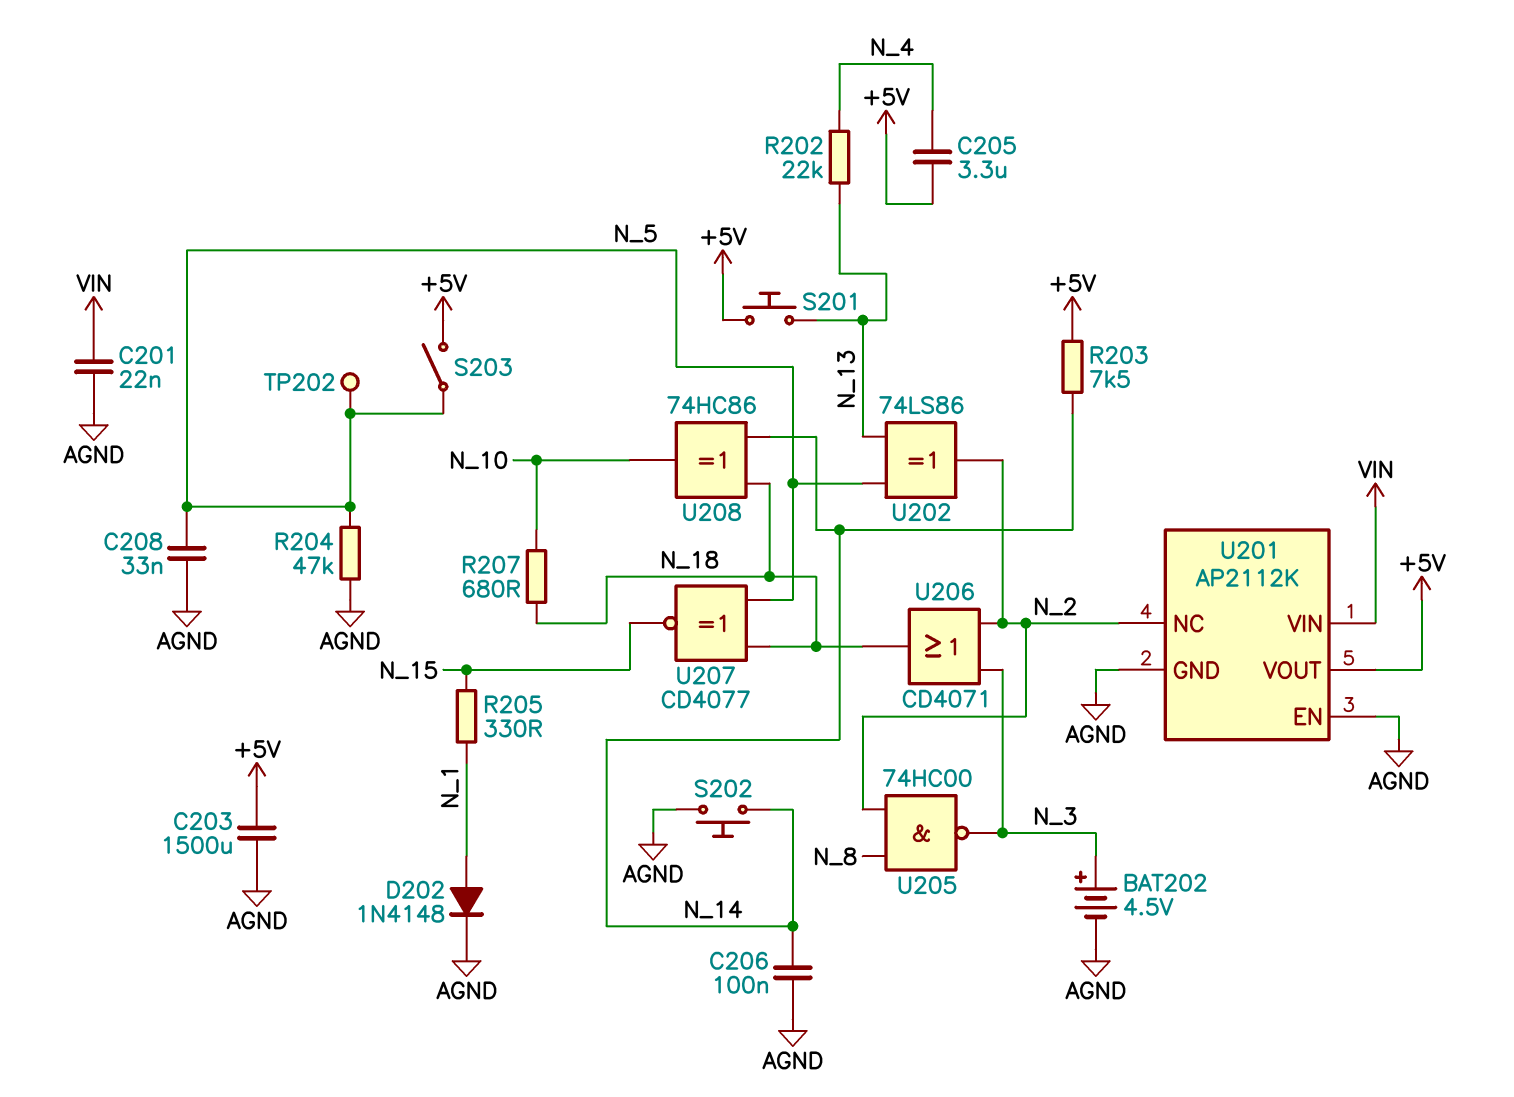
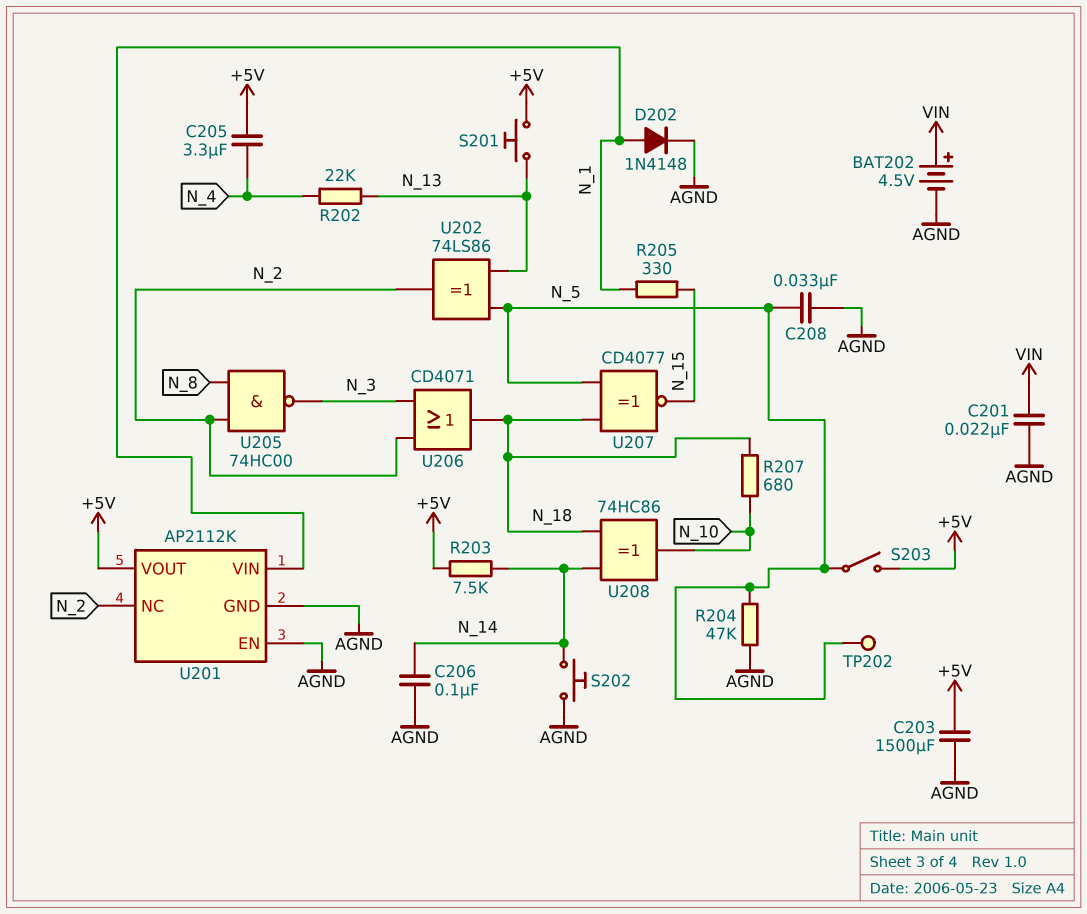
BAT202: 4.5V (plus N_3, minus AGND) -> 4.5V (plus VIN, minus AGND)
U201 pin VIN: VIN -> N_1

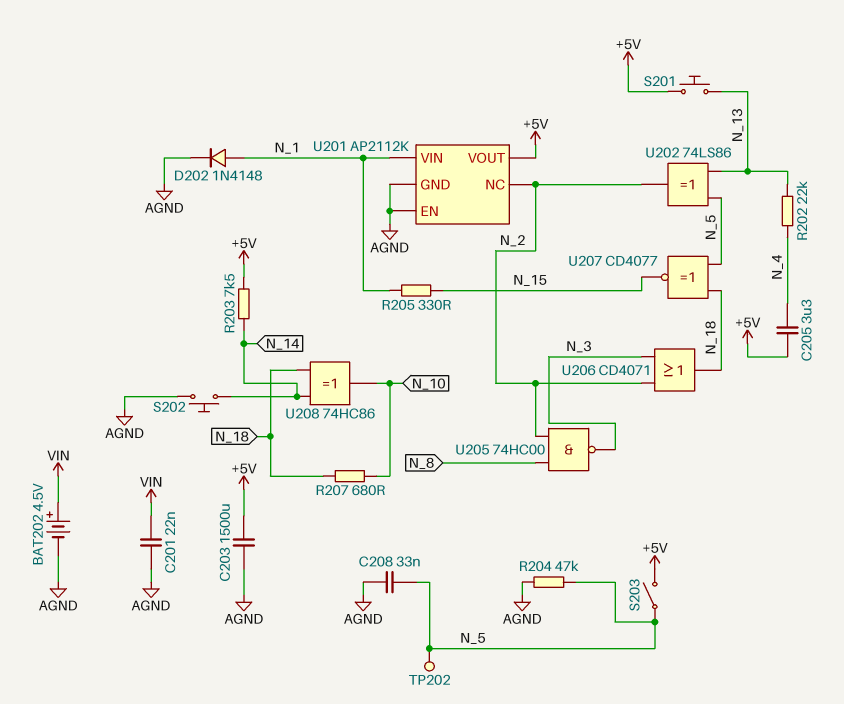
C206: 100nF (AGND, N_14) -> none

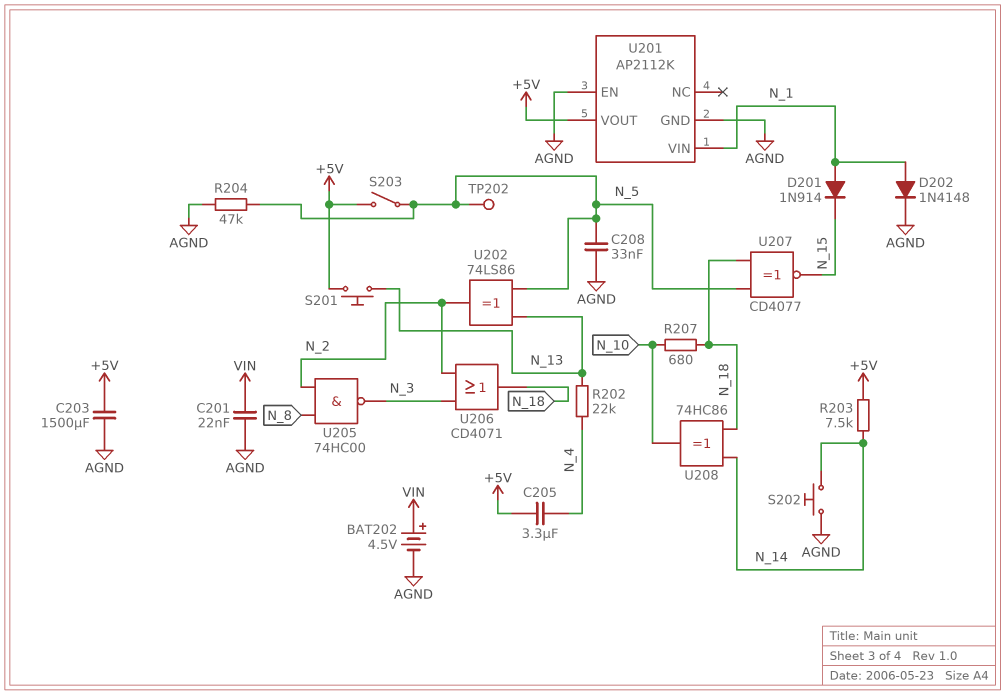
D201: none -> diode 1N914 (A N_1, K N_15)
R205: 330 (N_1, N_15) -> none
U201 pin NC: N_2 -> none

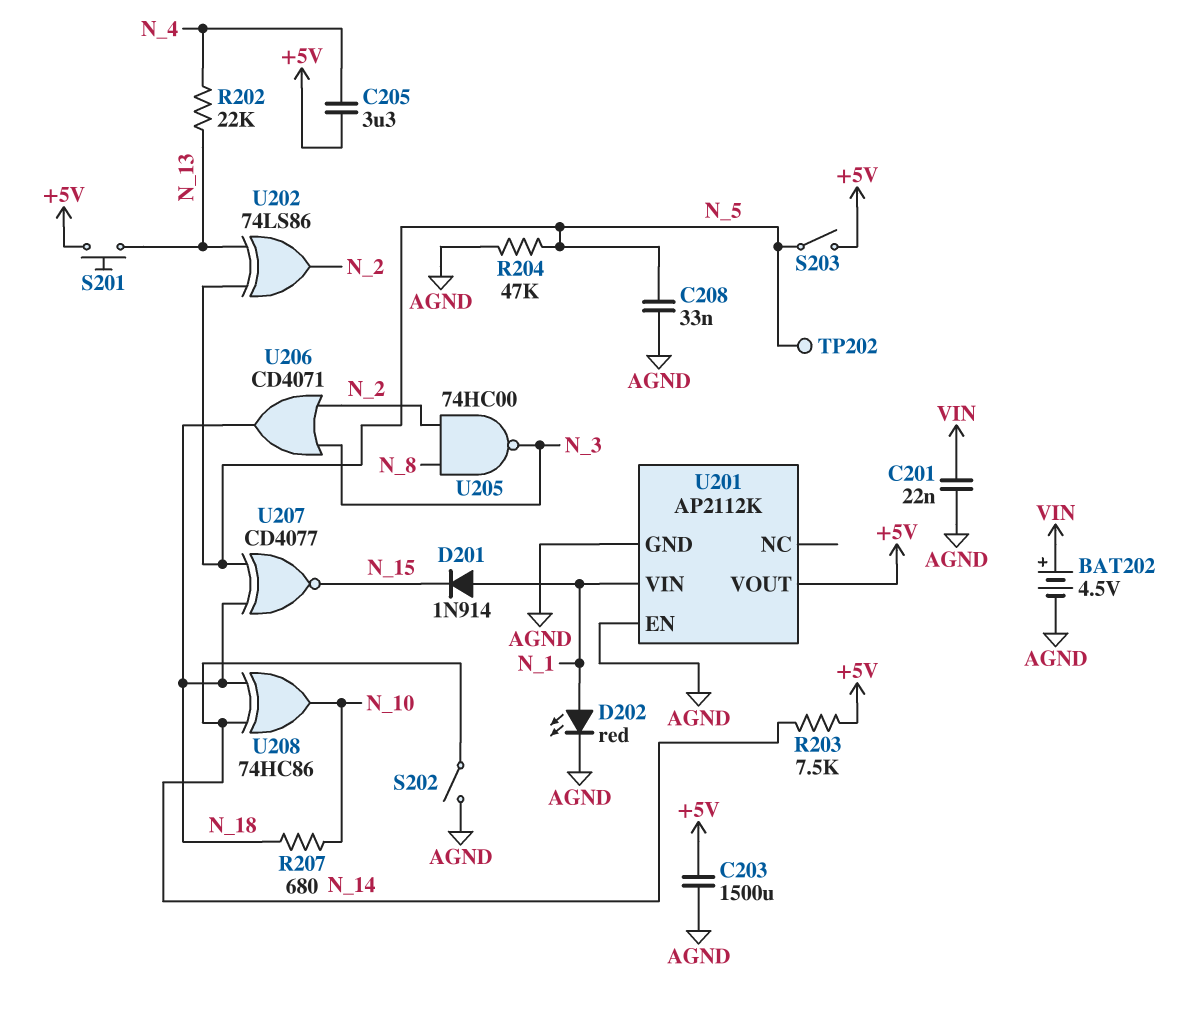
D202: diode 1N4148 (A N_1, K AGND) -> LED red (A N_1, K AGND)
S202: button (AGND, N_14) -> switch (AGND, N_14)

